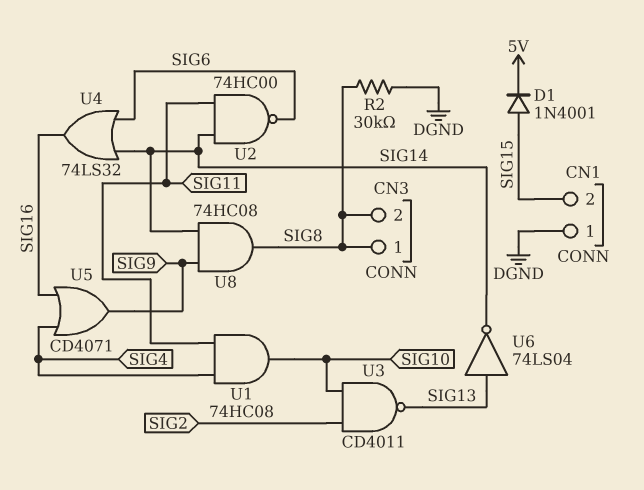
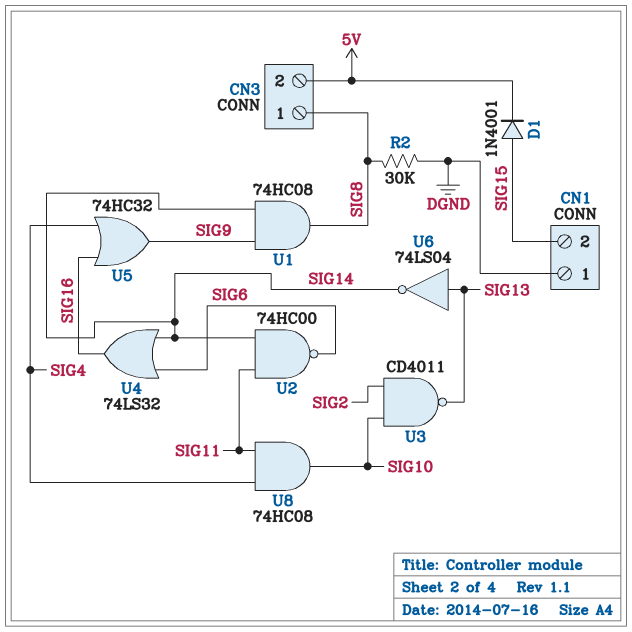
CN3 pin 2: SIG8 -> 5V
U1: AND 74HC08 (in SIG4, in SIG11, out SIG10) -> AND 74HC08 (in SIG9, in SIG14, out SIG8)
U5: OR CD4071 (in SIG4, in SIG16, out SIG9) -> OR 74HC32 (in SIG4, in SIG16, out SIG9)
U8: AND 74HC08 (in SIG9, in SIG14, out SIG8) -> AND 74HC08 (in SIG4, in SIG11, out SIG10)

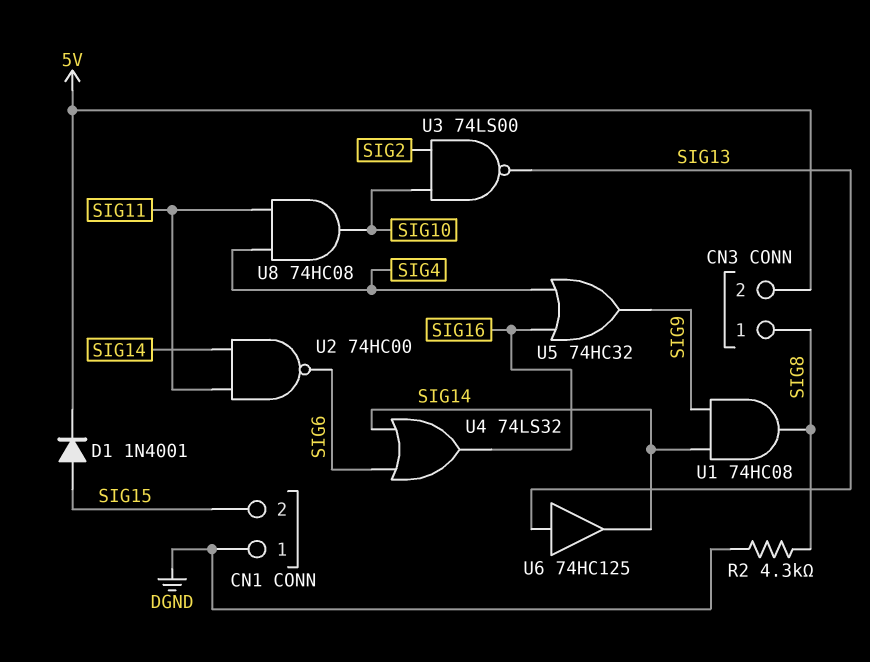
R2: 30k (DGND, SIG8) -> 4.3k (DGND, SIG8)
U3: NAND CD4011 (in SIG2, in SIG10, out SIG13) -> NAND 74LS00 (in SIG2, in SIG10, out SIG13)
U6: NOT 74LS04 (in SIG13, out SIG14) -> buffer 74HC125 (in SIG13, out SIG14)

